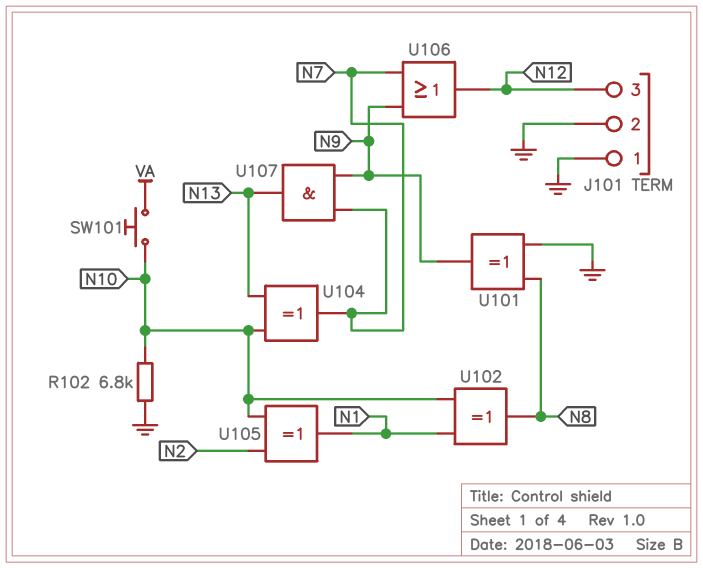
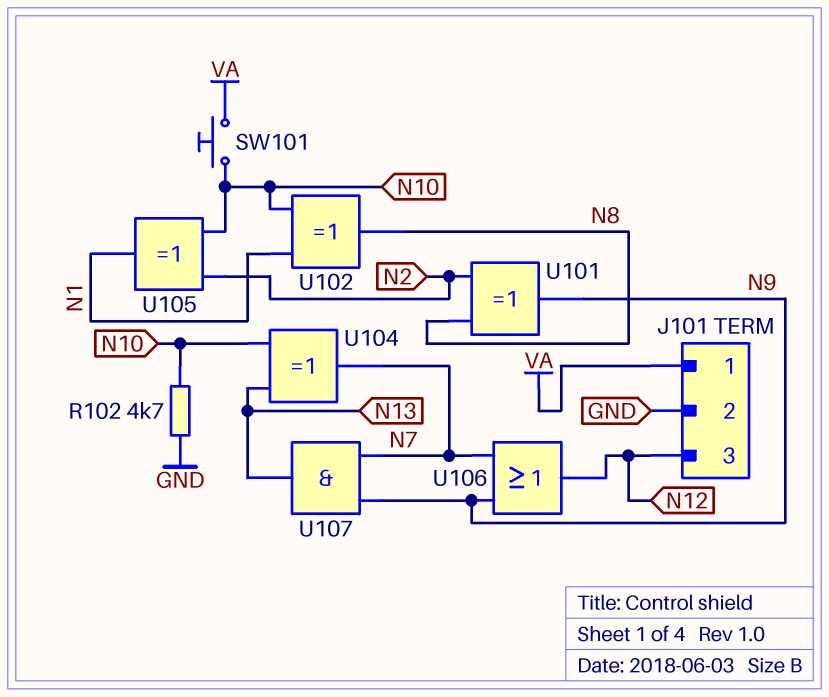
J101 pin 1: GND -> VA
R102: 6.8k (GND, N10) -> 4.7k (GND, N10)
U101: XOR (in GND, in N8, out N9) -> XOR (in N2, in N8, out N9)

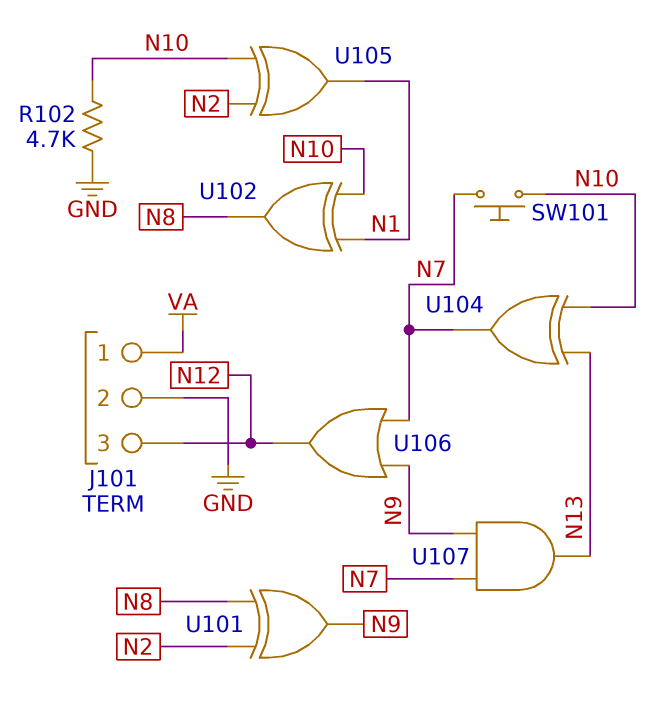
SW101: button (N10, VA) -> button (N7, N10)

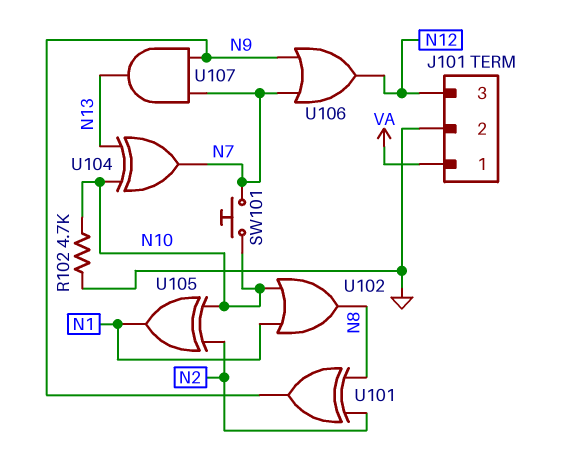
U102: XOR (in N1, in N10, out N8) -> OR (in N1, in N10, out N8)

